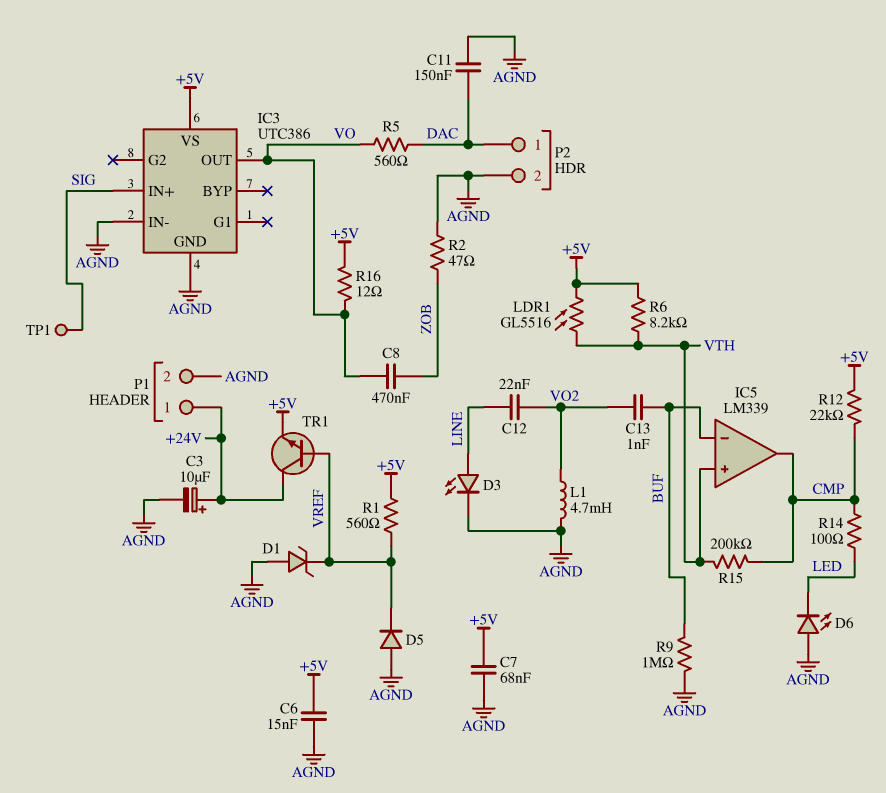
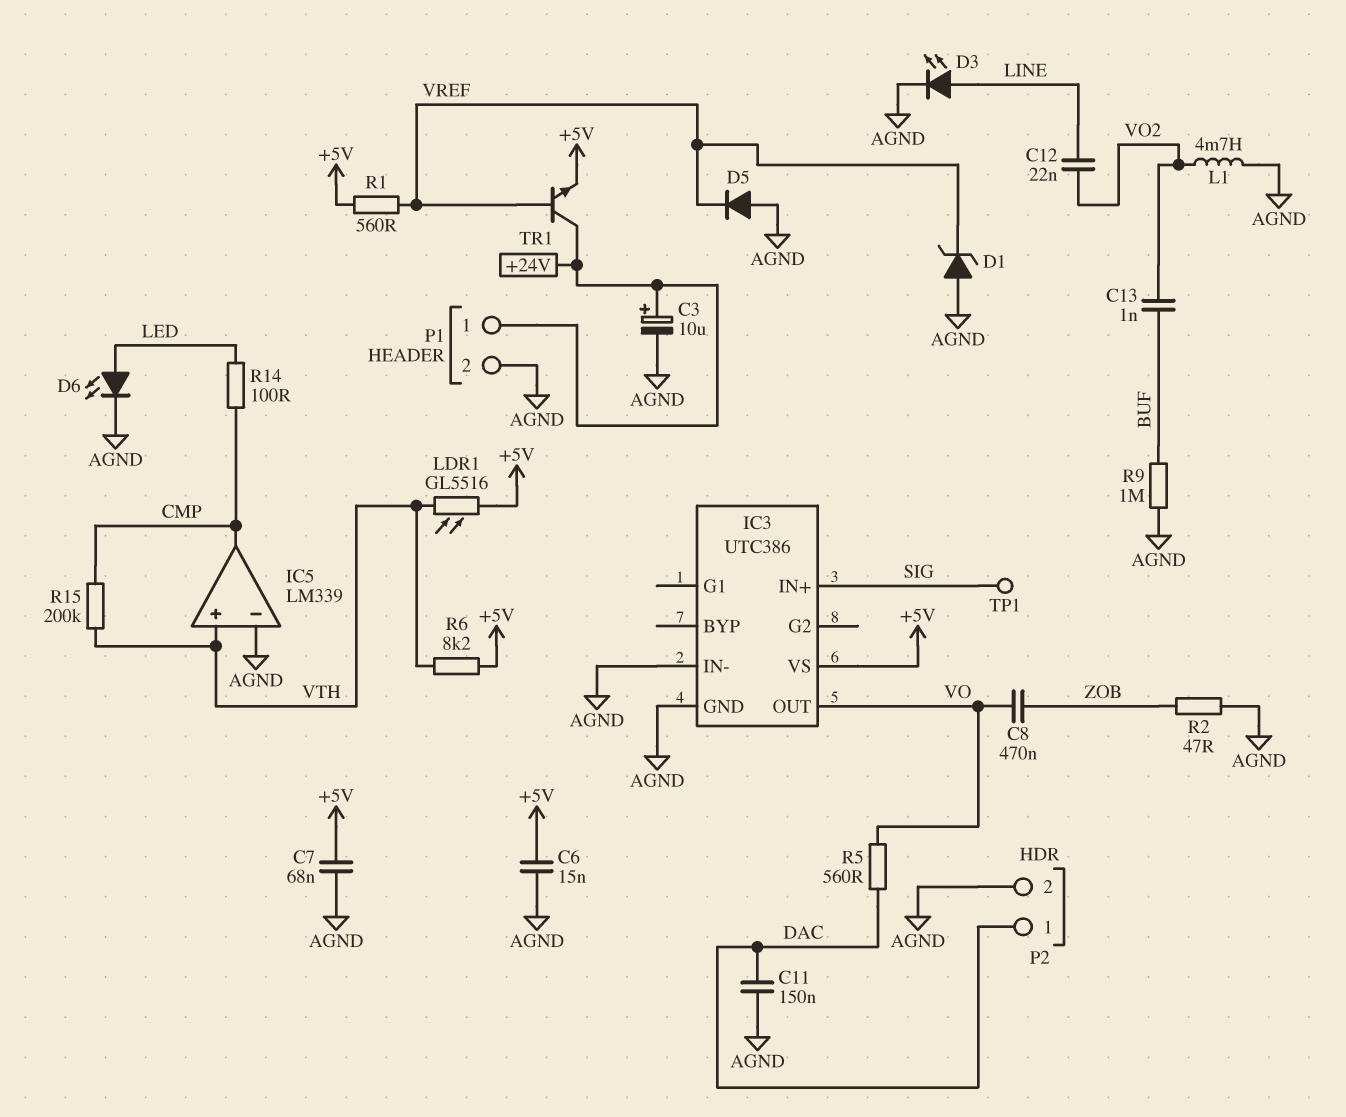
D6: LED (A AGND, K LED) -> LED (A LED, K AGND)
IC5 pin in-: BUF -> AGND
R12: 22k (+5V, CMP) -> none
R16: 12 (+5V, VO) -> none

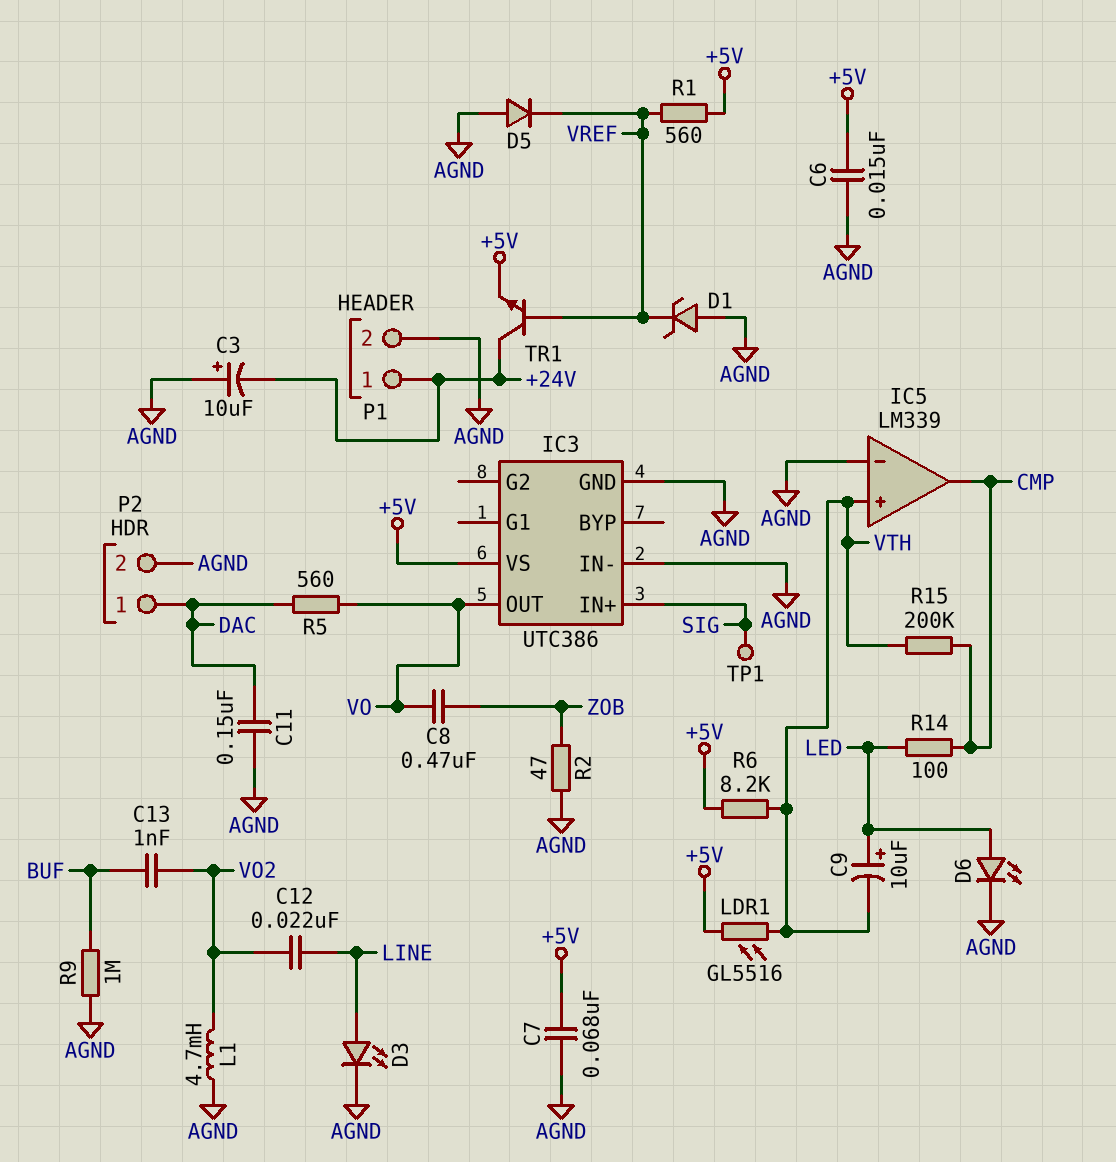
C3: 10uF (plus +24V, minus AGND) -> 10uF (plus AGND, minus +24V)
C9: none -> 10uF (plus LED, minus VTH)

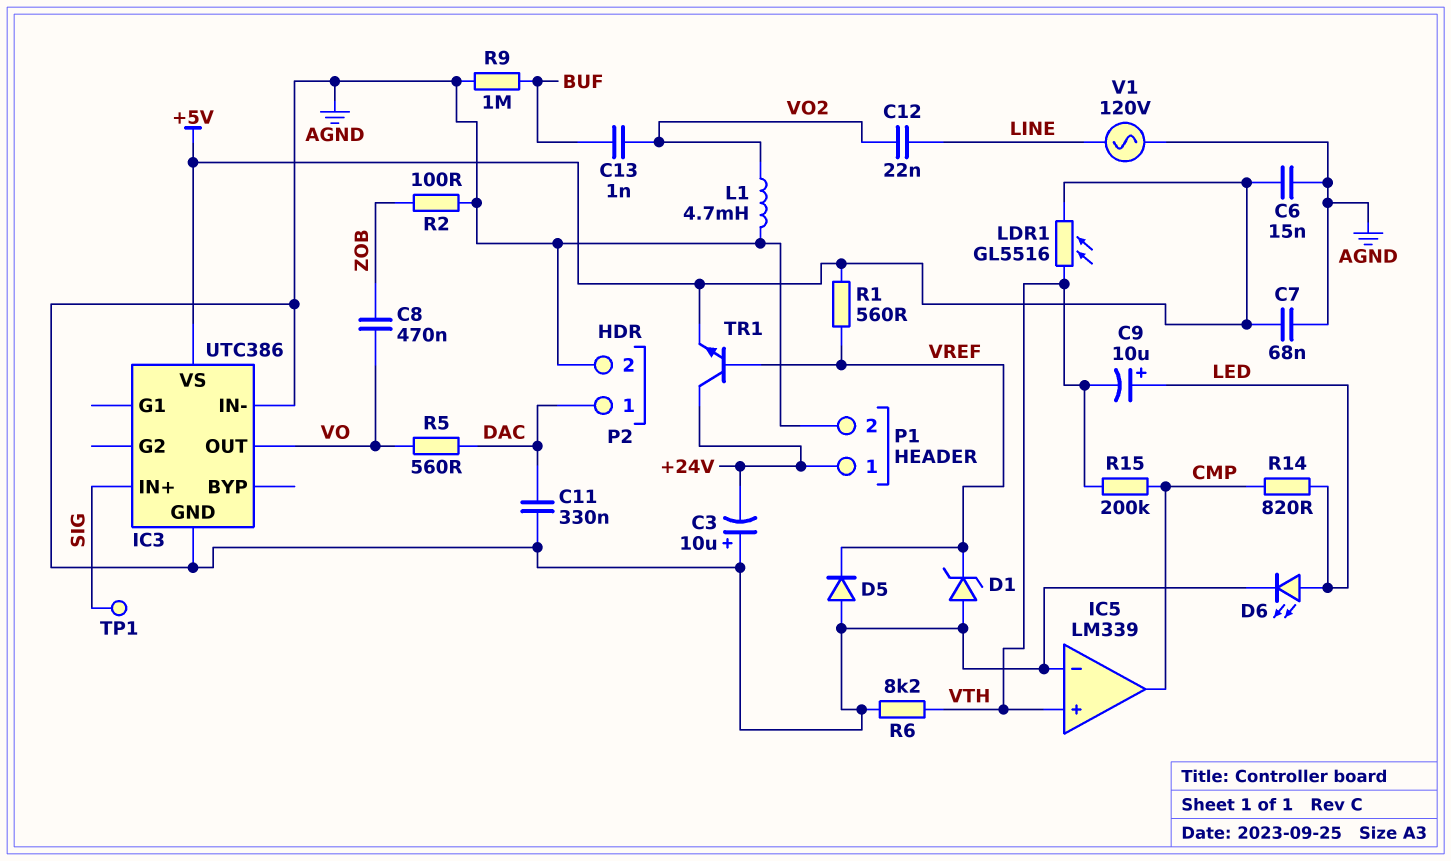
C11: 150nF (AGND, DAC) -> 330nF (AGND, DAC)
D3: LED (A LINE, K AGND) -> none
R2: 47 (AGND, ZOB) -> 100 (AGND, ZOB)
R6: 8.2k (+5V, VTH) -> 8.2k (AGND, VTH)
R14: 100 (CMP, LED) -> 820 (CMP, LED)
V1: none -> AC 120V (AGND, LINE)

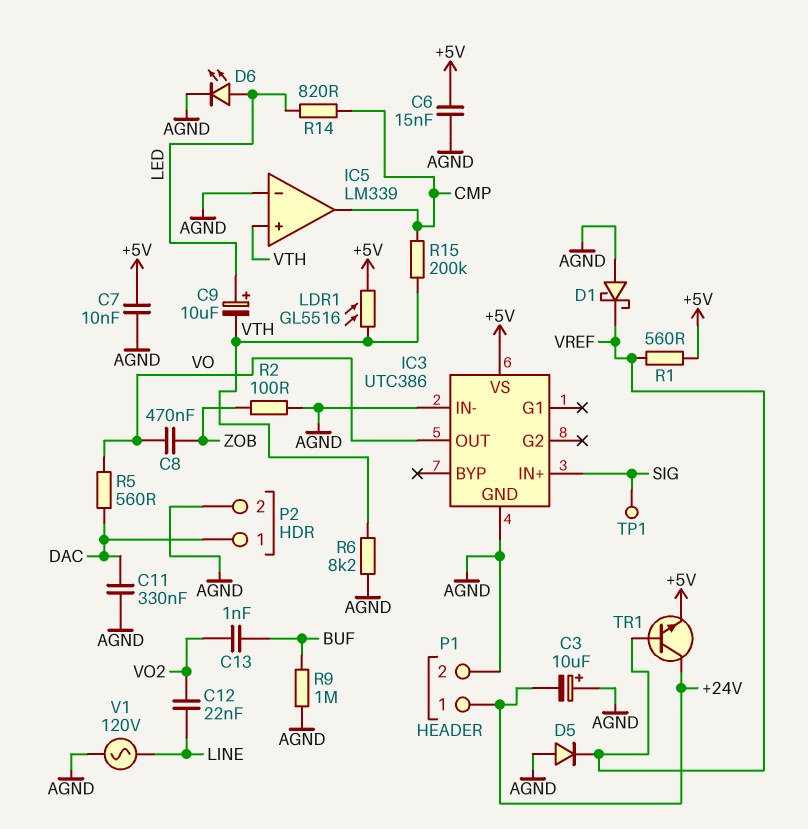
C7: 68nF (+5V, AGND) -> 10nF (+5V, AGND)
D1: zener (A AGND, K VREF) -> schottky (A AGND, K VREF)
L1: 4.7mH (AGND, VO2) -> none

